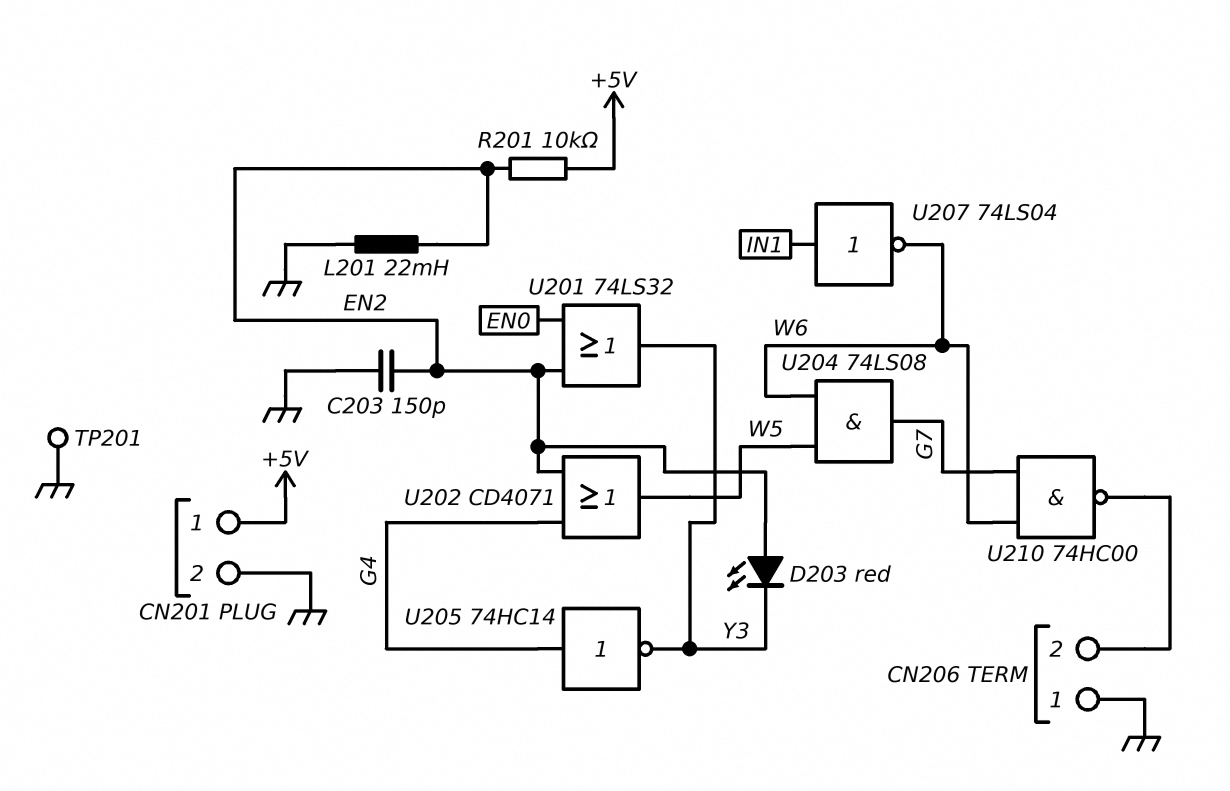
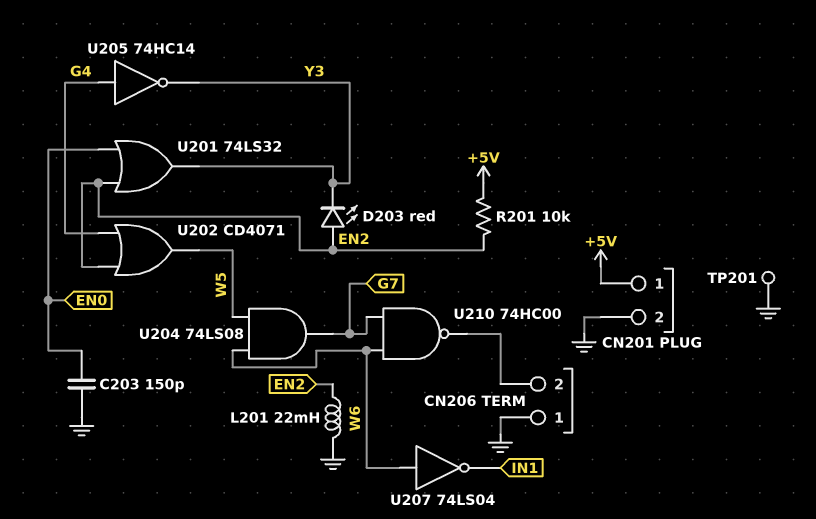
C203: 150pF (EN2, GND) -> 150pF (EN0, GND)
U207: NOT 74LS04 (in IN1, out W6) -> NOT 74LS04 (in W6, out IN1)

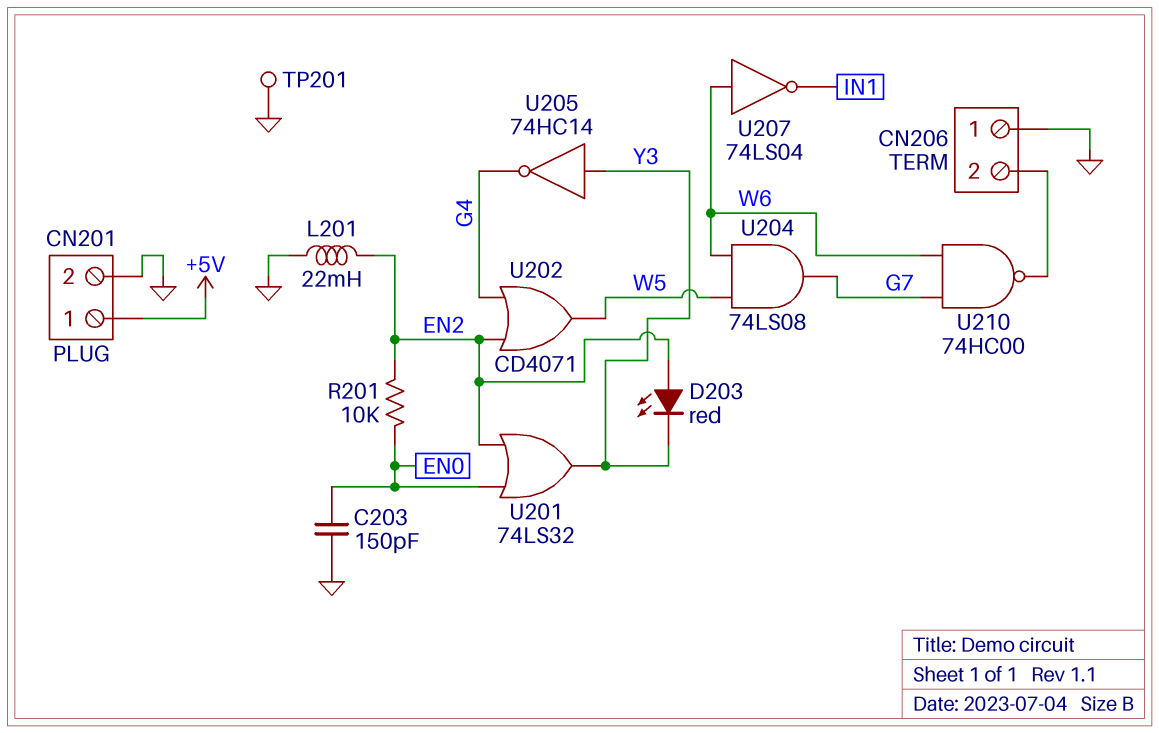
R201: 10k (+5V, EN2) -> 10k (EN0, EN2)
U205: NOT 74HC14 (in G4, out Y3) -> NOT 74HC14 (in Y3, out G4)

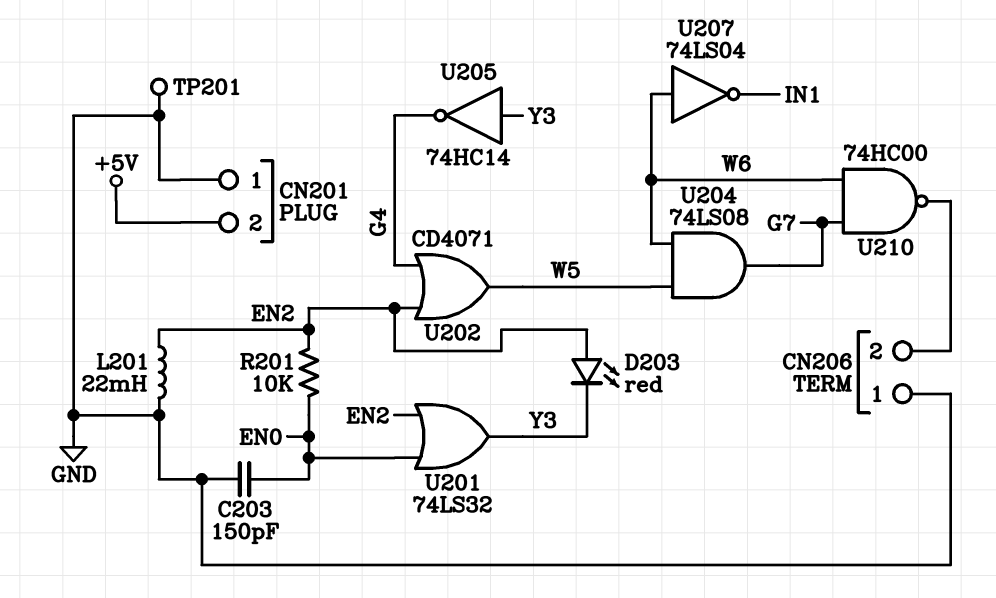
CN201 pin 1: +5V -> GND
CN201 pin 2: GND -> +5V

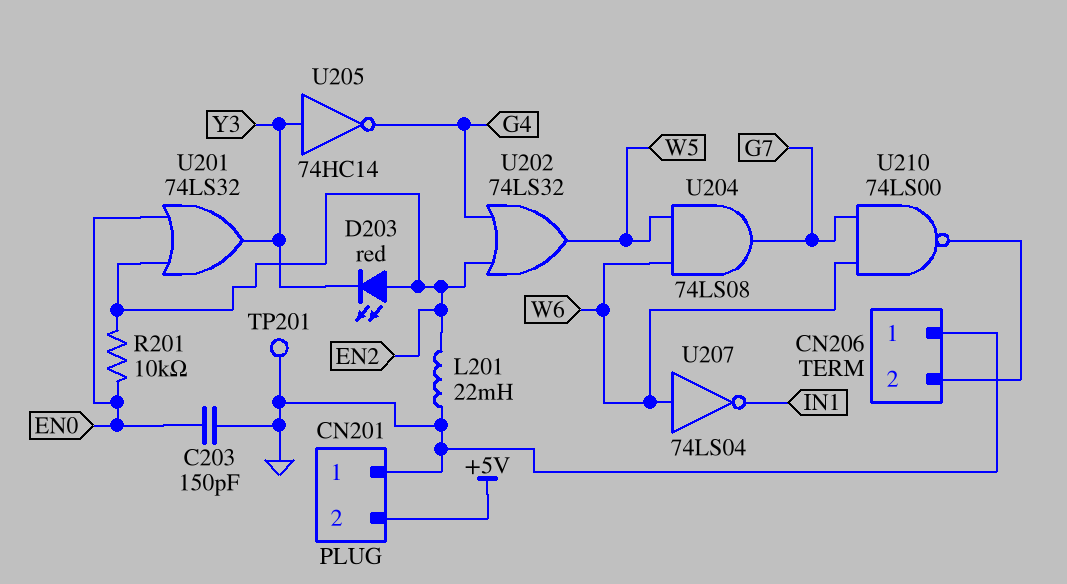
U202: OR CD4071 (in EN2, in G4, out W5) -> OR 74LS32 (in EN2, in G4, out W5)
U210: NAND 74HC00 (in G7, in W6, out CN206/2) -> NAND 74LS00 (in G7, in W6, out CN206/2)

